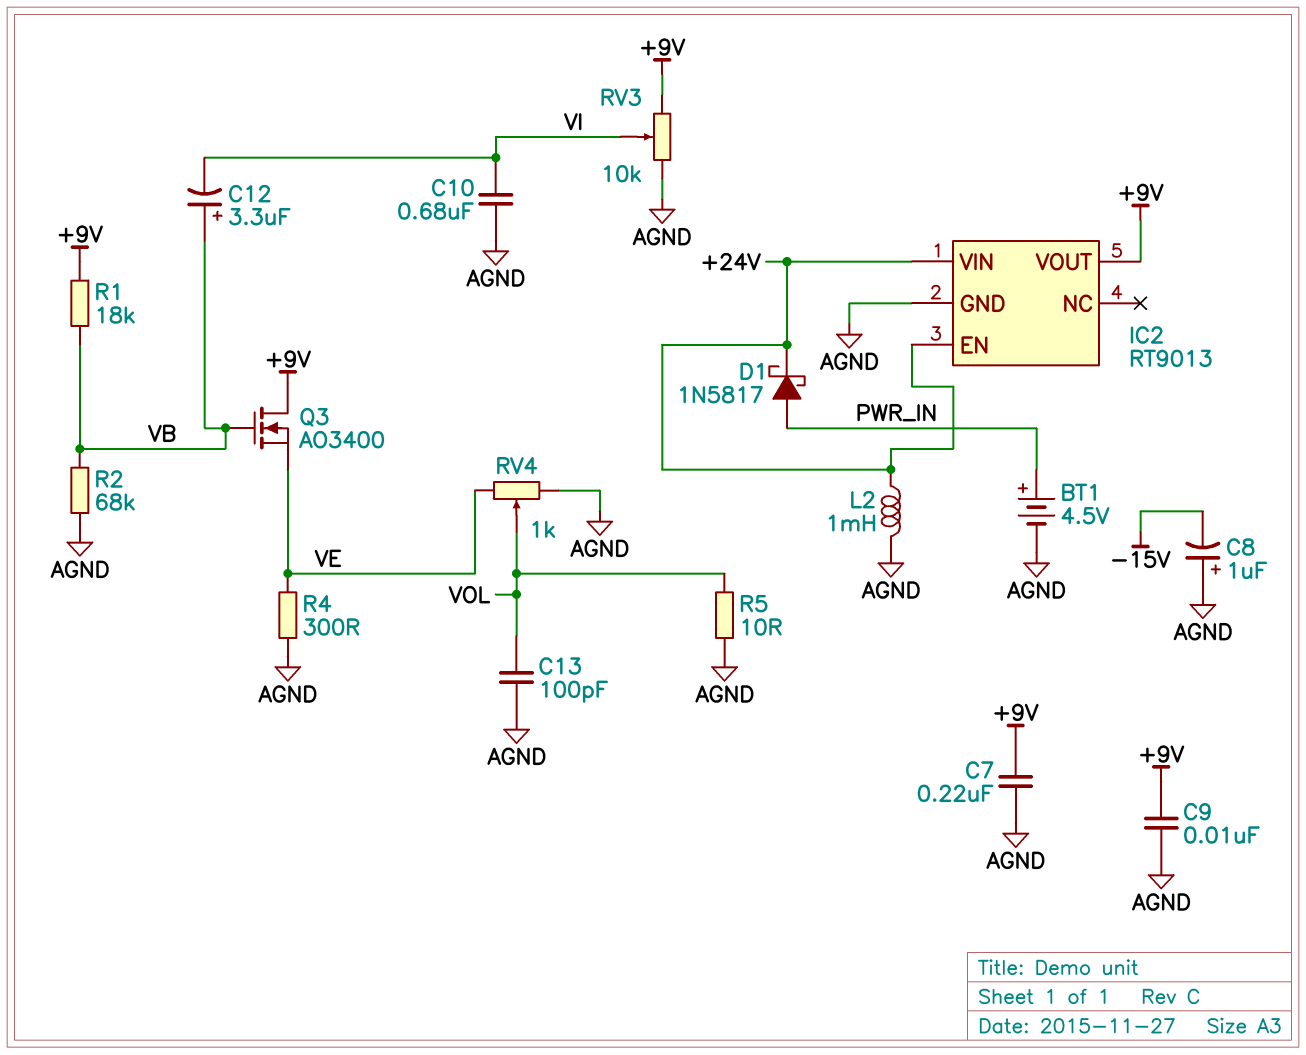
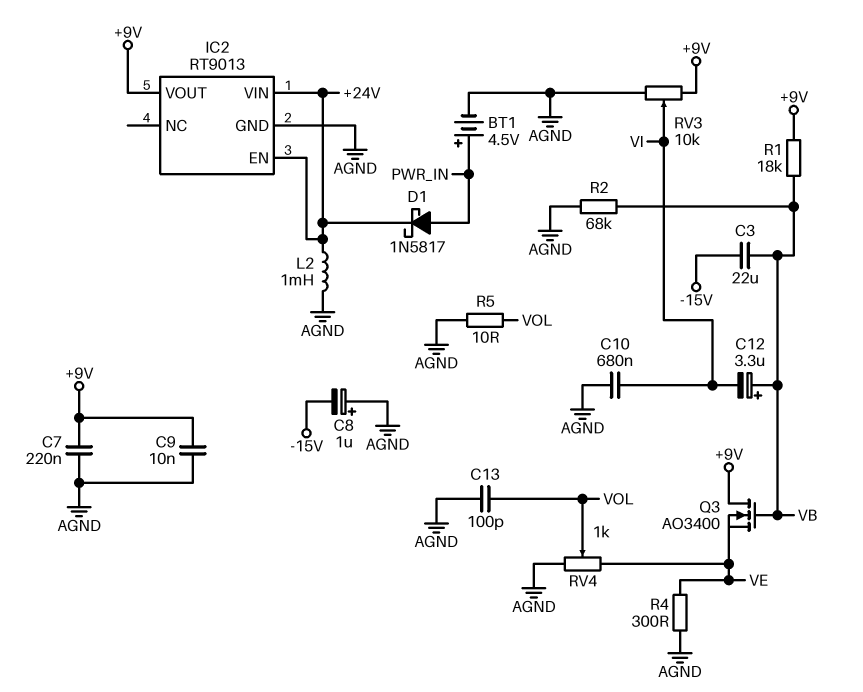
C3: none -> 22uF (-15V, VB)

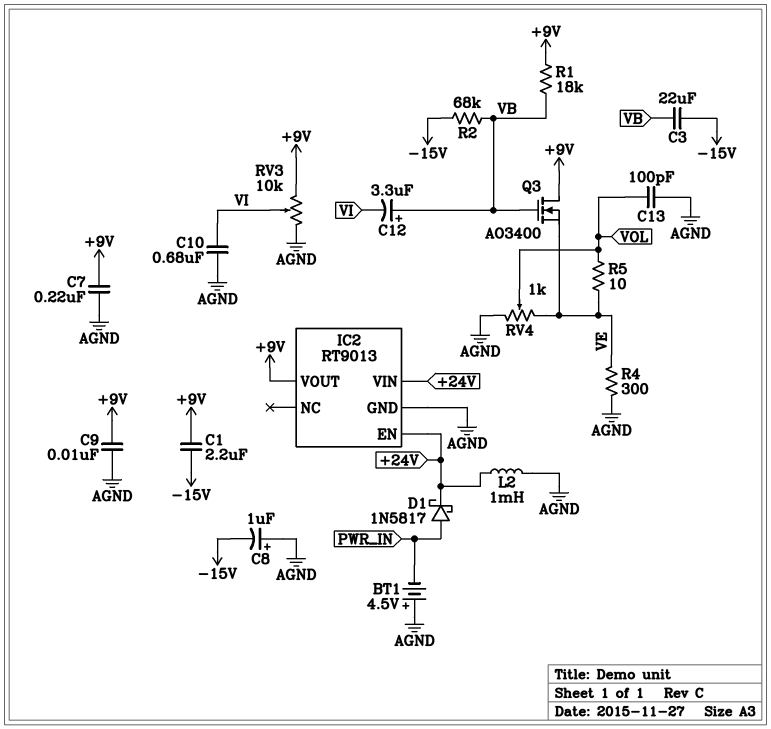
BT1: 4.5V (plus PWR_IN, minus AGND) -> 4.5V (plus AGND, minus PWR_IN)
C1: none -> 2.2uF (+9V, -15V)
R2: 68k (AGND, VB) -> 68k (-15V, VB)
R5: 10 (AGND, VOL) -> 10 (VE, VOL)

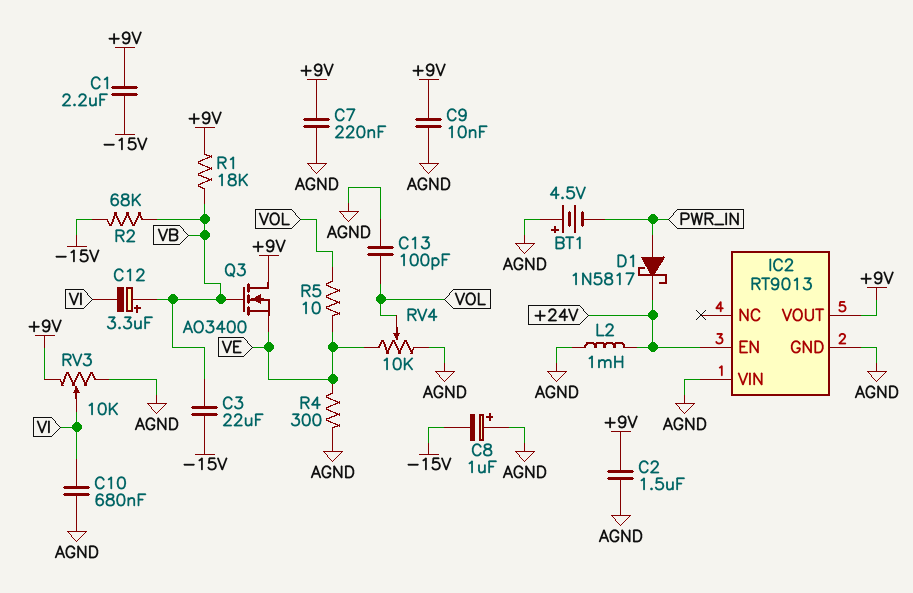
C2: none -> 1.5uF (+9V, AGND)
IC2 pin VIN: +24V -> AGND
RV4: 1k (AGND, VE, wiper VOL) -> 10k (AGND, VE, wiper VOL)

